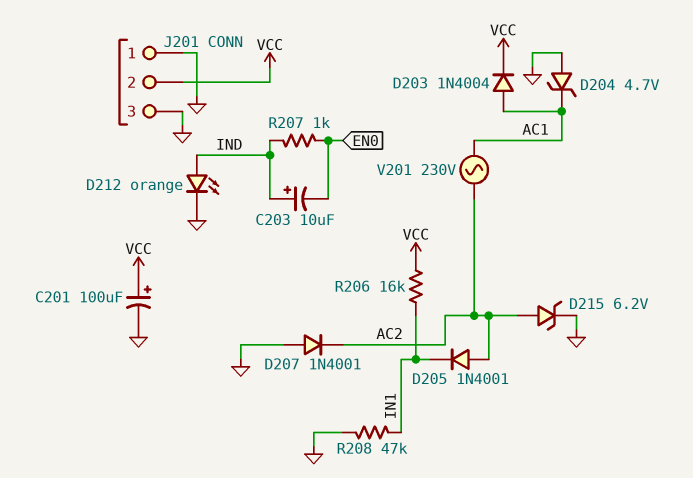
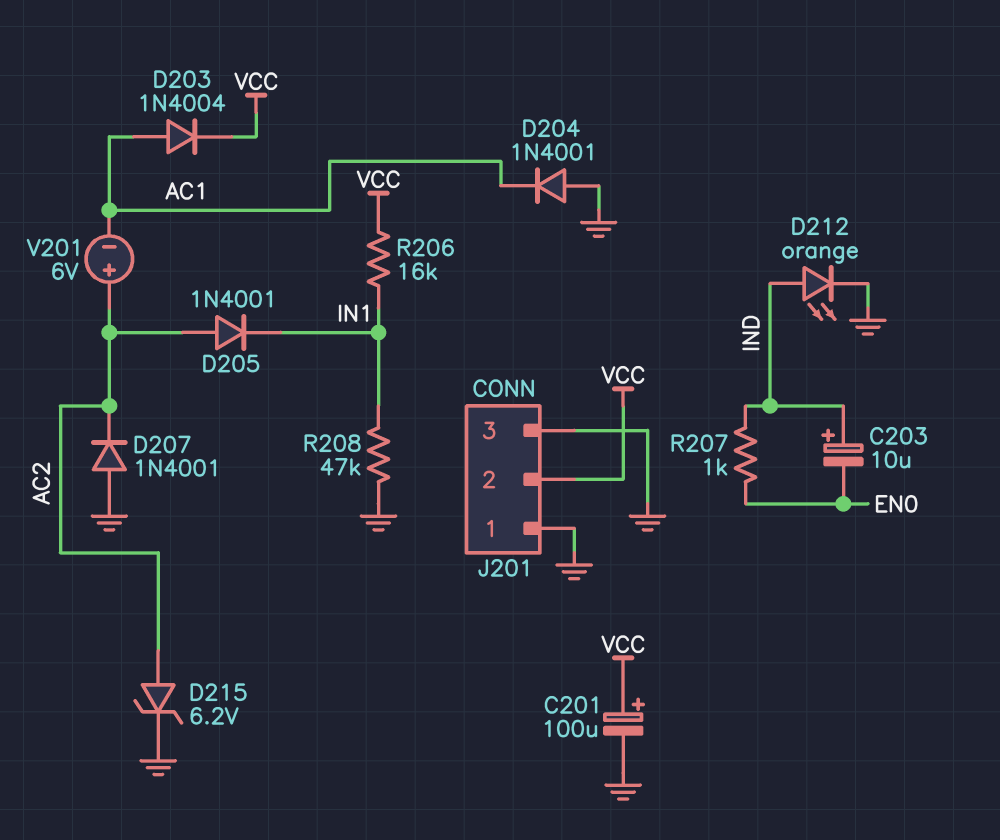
D204: zener 4.7V (A GND, K AC1) -> diode 1N4001 (A GND, K AC1)
V201: AC 230V (AC1, AC2) -> 6V (plus AC2, minus AC1)

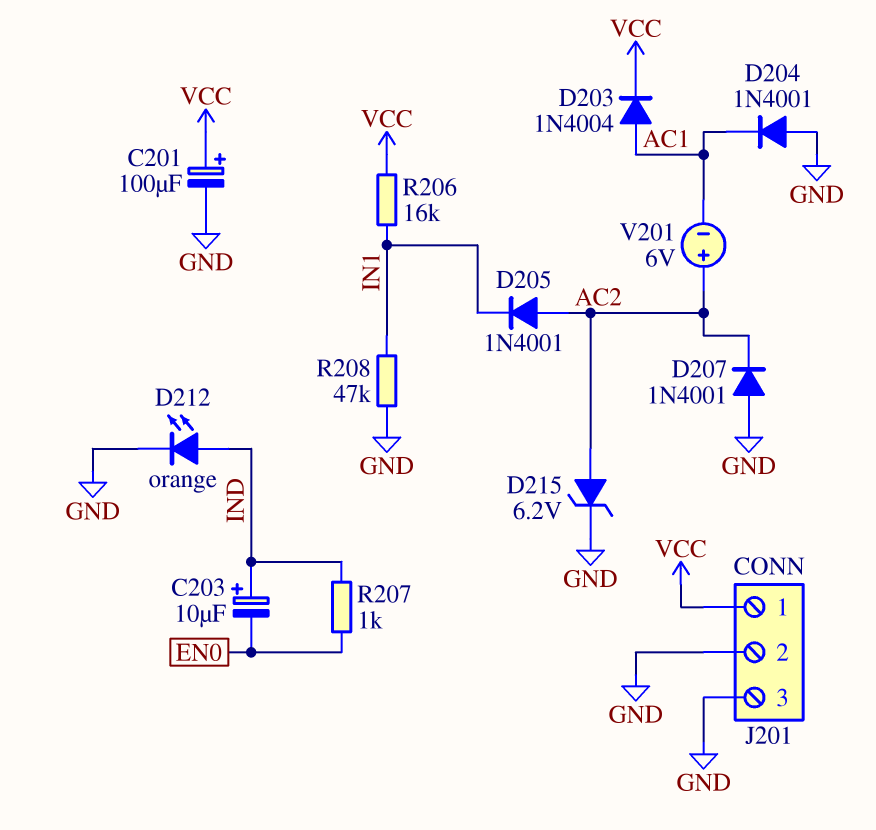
J201 pin 1: GND -> VCC
J201 pin 2: VCC -> GND

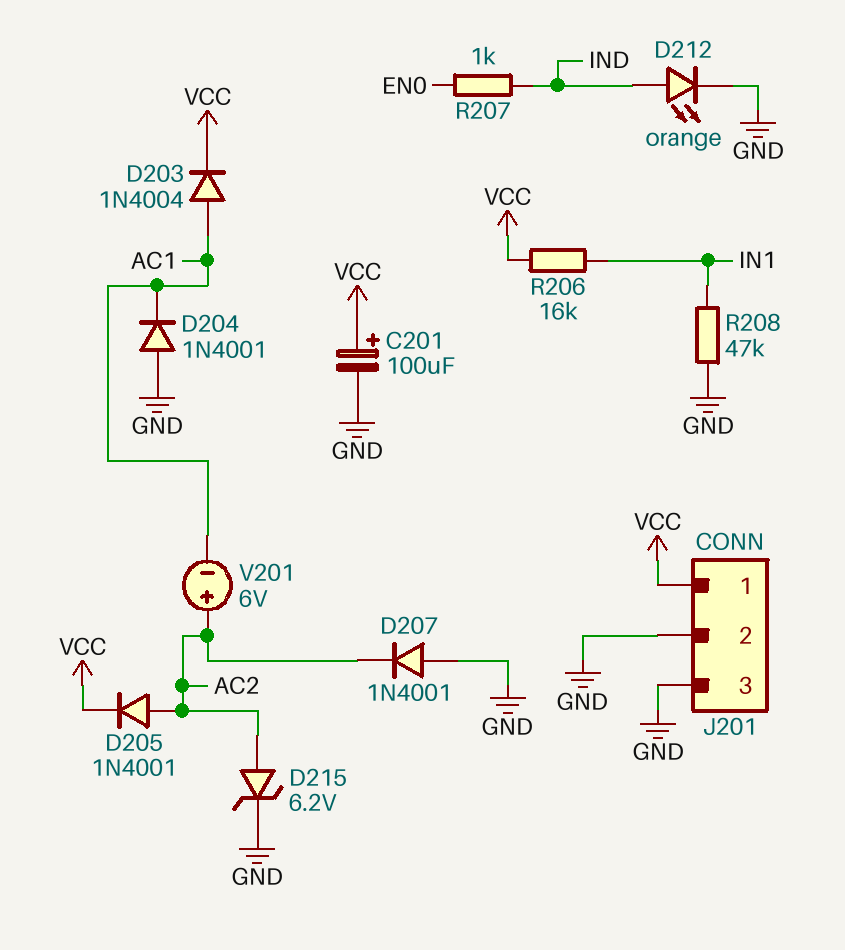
C203: 10uF (plus IND, minus EN0) -> none
D205: diode 1N4001 (A AC2, K IN1) -> diode 1N4001 (A AC2, K VCC)

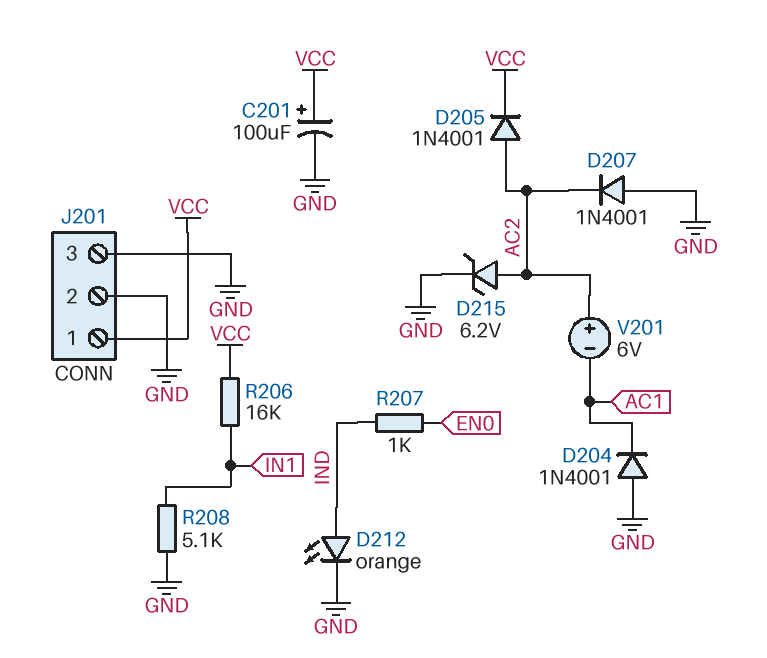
D203: diode 1N4004 (A AC1, K VCC) -> none
R208: 47k (GND, IN1) -> 5.1k (GND, IN1)

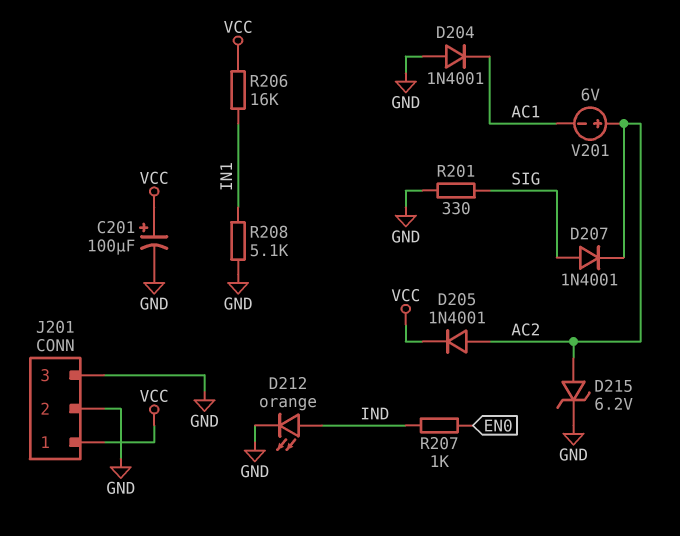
D207: diode 1N4001 (A GND, K AC2) -> diode 1N4001 (A SIG, K AC2)
R201: none -> 330 (GND, SIG)

